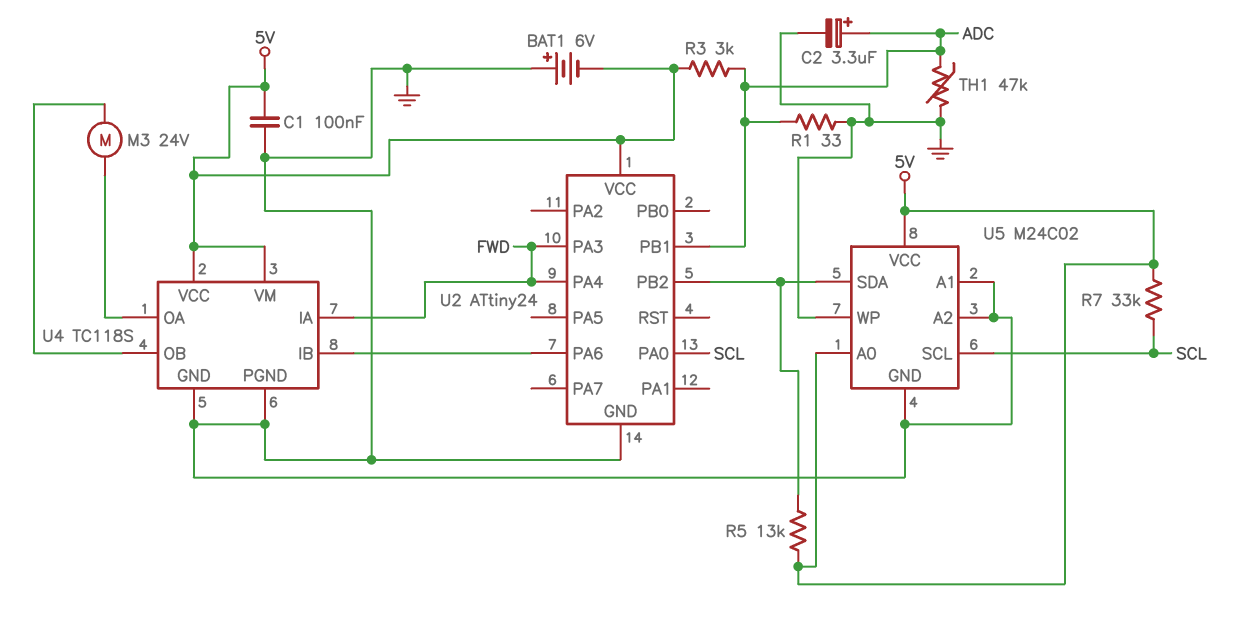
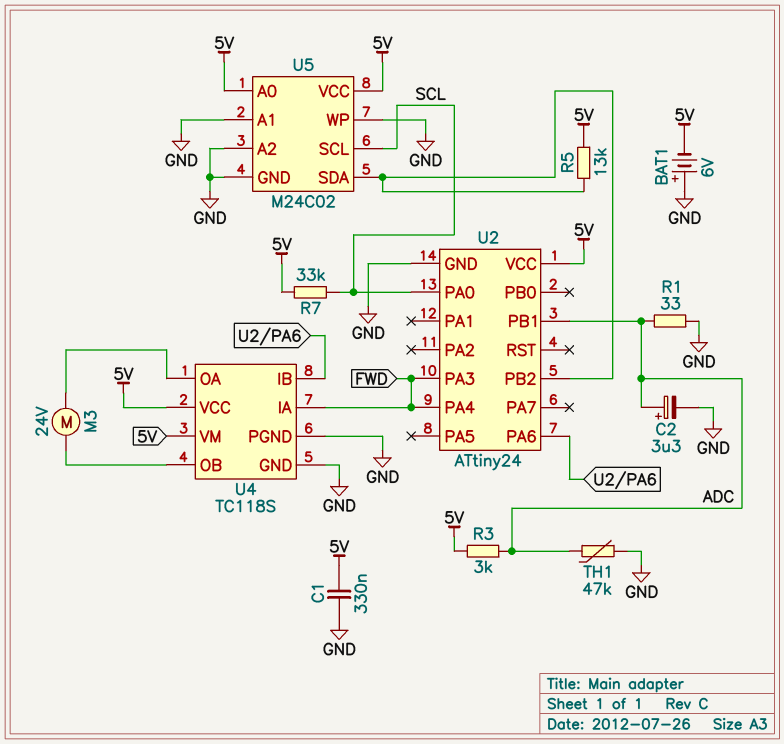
C1: 100nF (5V, GND) -> 330nF (5V, GND)

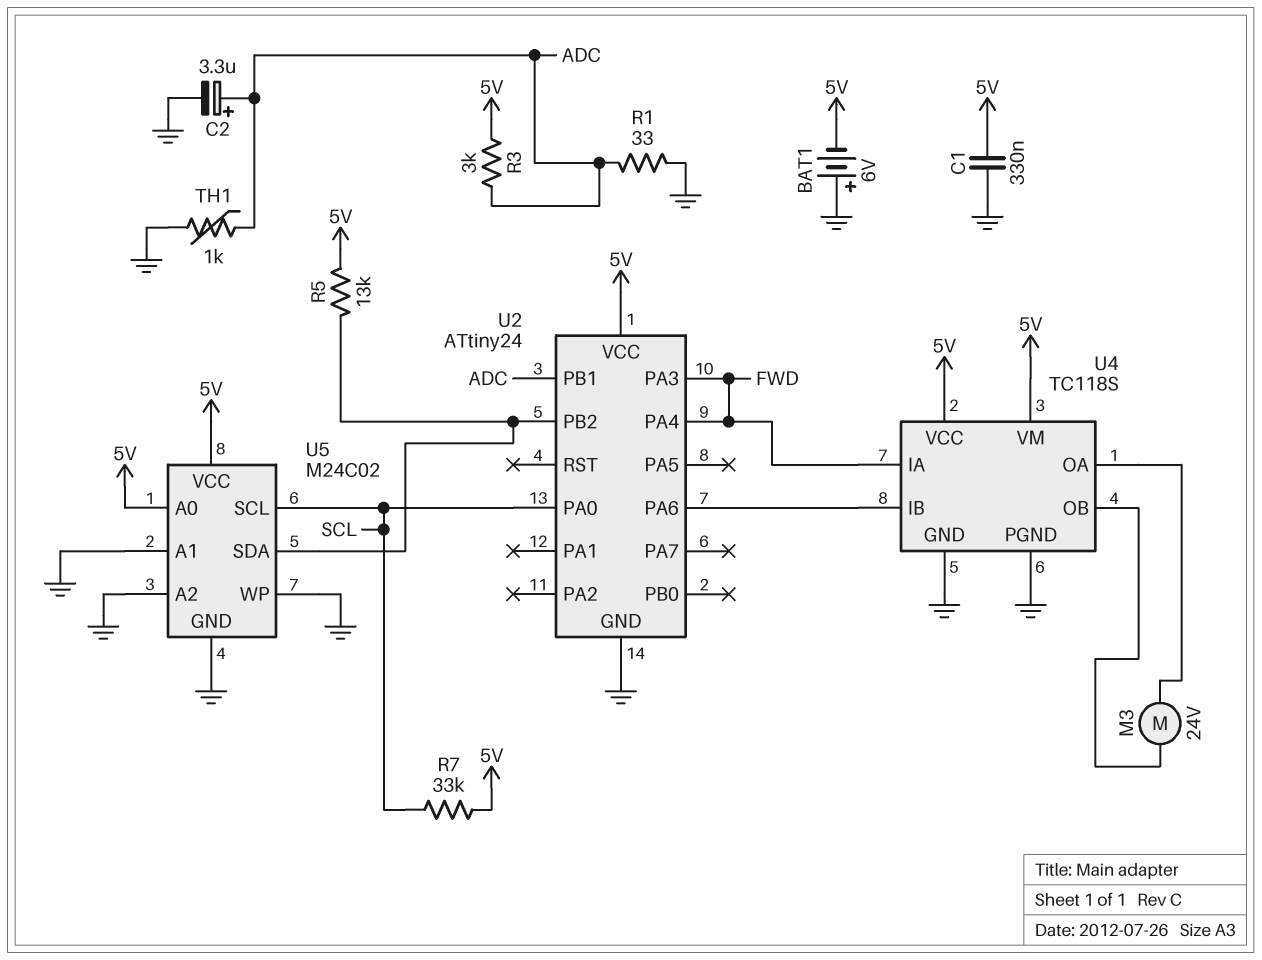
TH1: 47k (ADC, GND) -> 1k (ADC, GND)

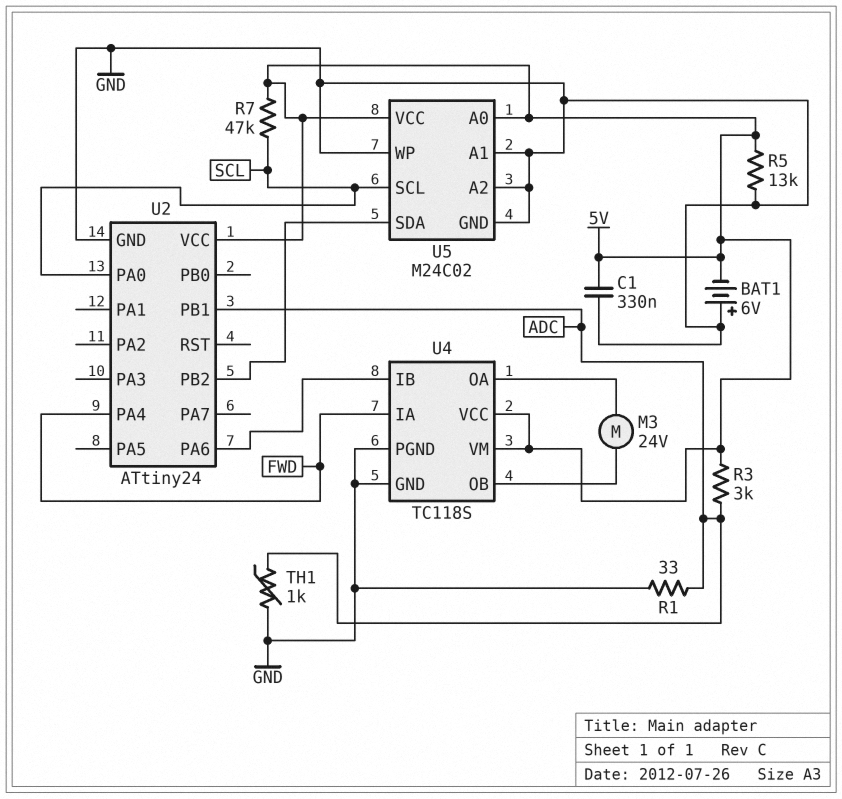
C2: 3.3uF (plus ADC, minus GND) -> none
R5: 13k (5V, U2/PB2) -> 13k (5V, GND)
R7: 33k (5V, SCL) -> 47k (5V, SCL)
U2 pin PA3: FWD -> none

